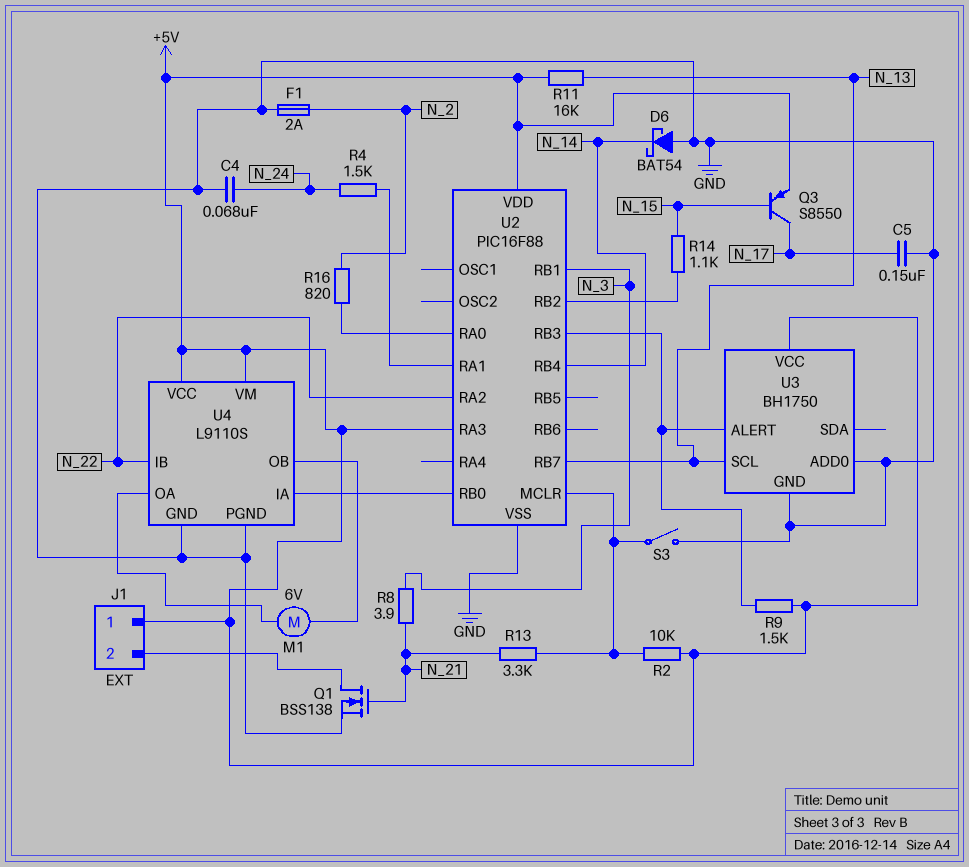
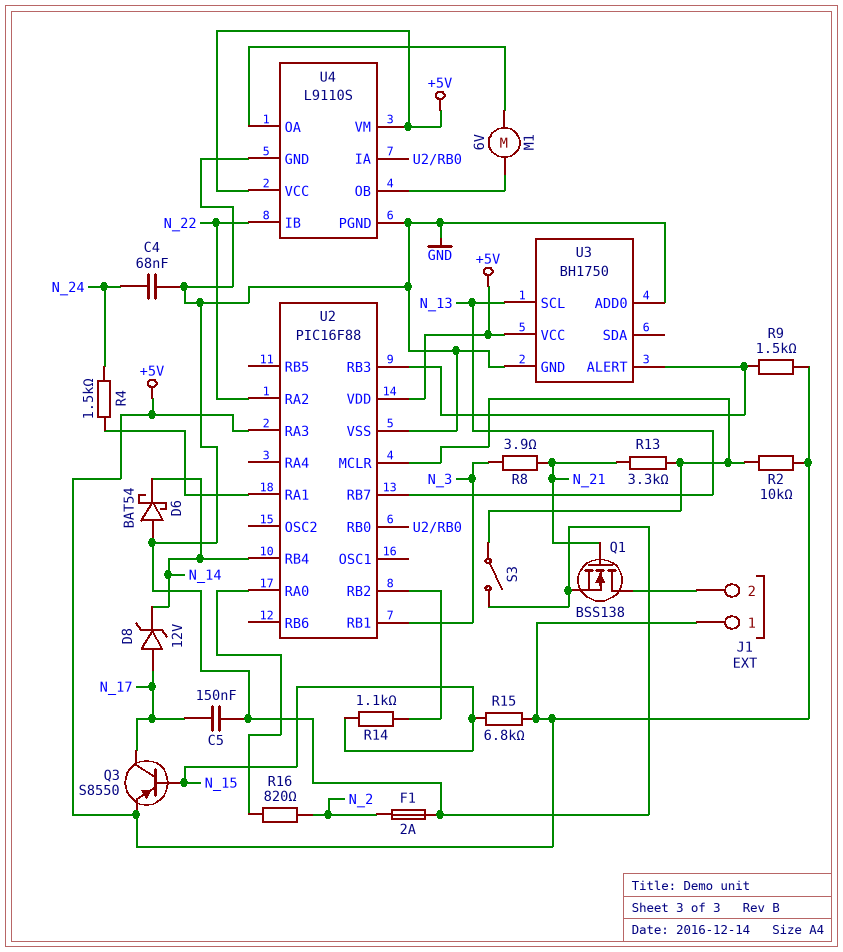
D8: none -> zener 12V (A N_17, K N_14)
R11: 16k (+5V, N_13) -> none
R15: none -> 6.8k (+5V, N_15)

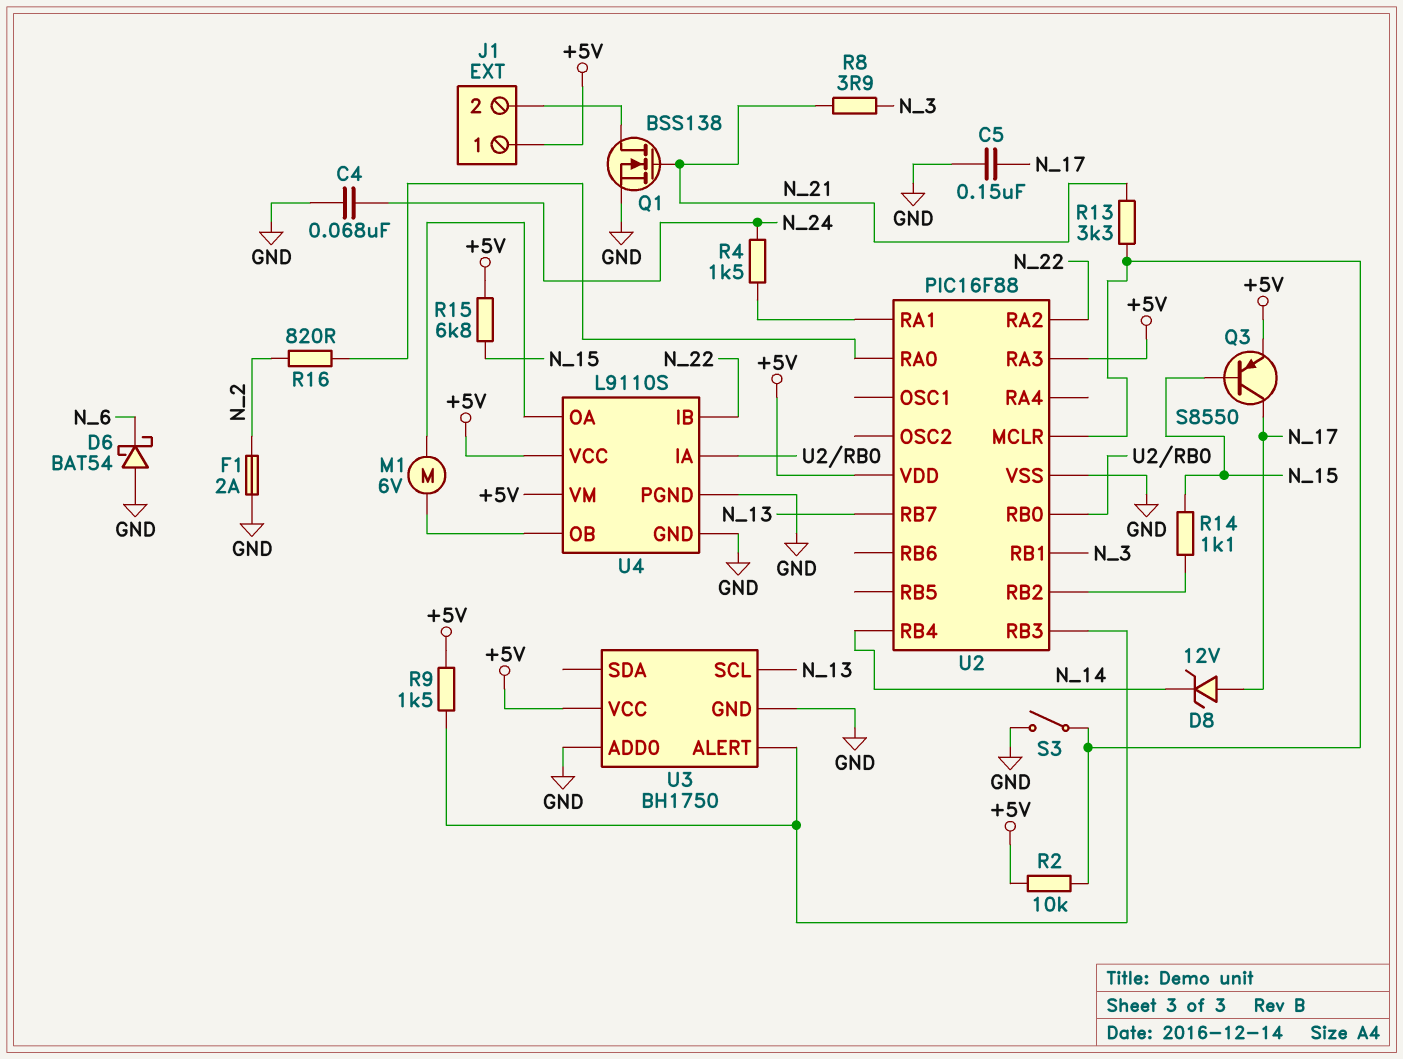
D6: schottky BAT54 (A GND, K N_14) -> schottky BAT54 (A GND, K N_6)

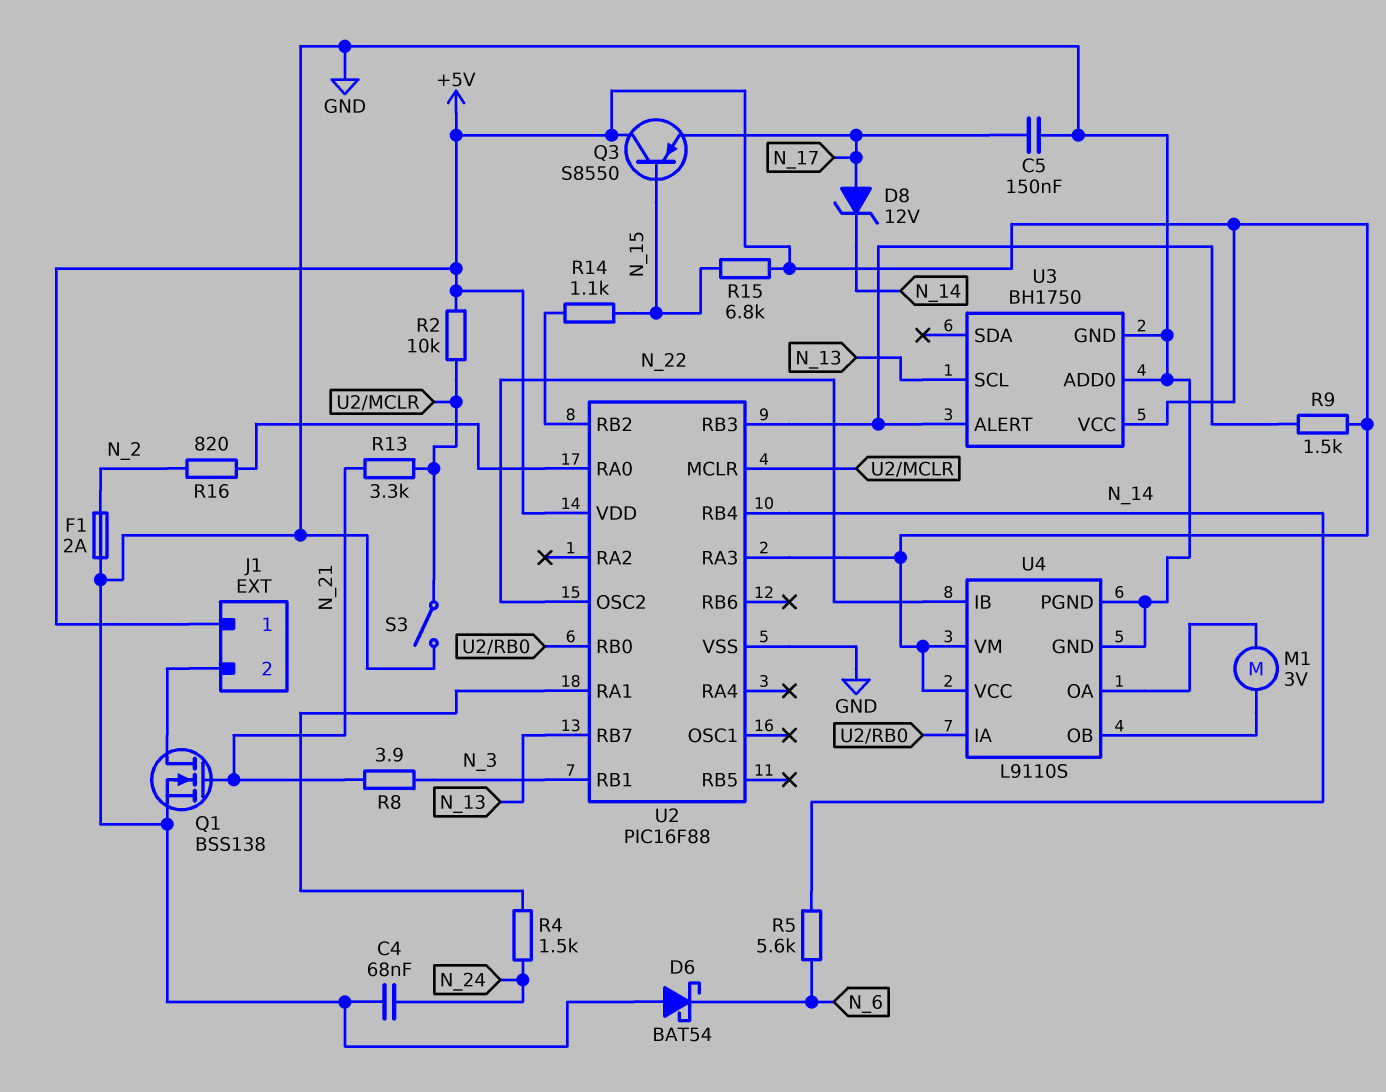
M1: motor 6V (U4/OA, U4/OB) -> motor 3V (U4/OA, U4/OB)
Q3: PNP S8550 (B N_15, C N_17, E +5V) -> PNP S8550 (B N_15, C +5V, E N_17)
R5: none -> 5.6k (N_6, N_14)
U2 pin OSC2: none -> N_22
U2 pin RA2: N_22 -> none

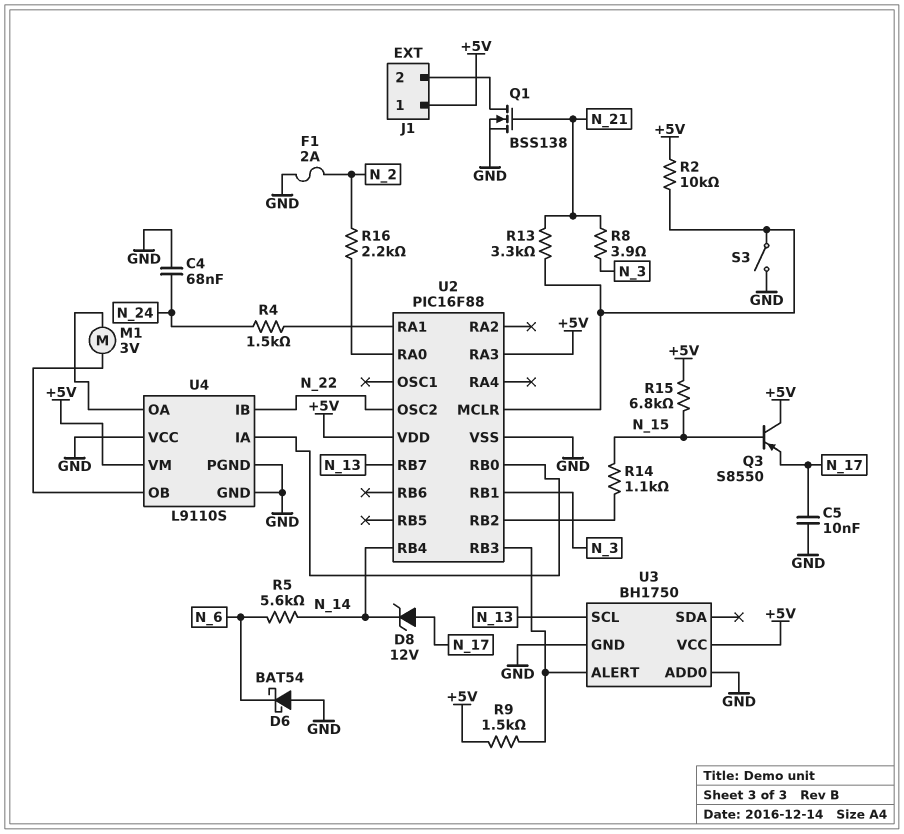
C5: 150nF (GND, N_17) -> 10nF (GND, N_17)
R16: 820 (N_2, U2/RA0) -> 2.2k (N_2, U2/RA0)
U4 pin VCC: +5V -> GND

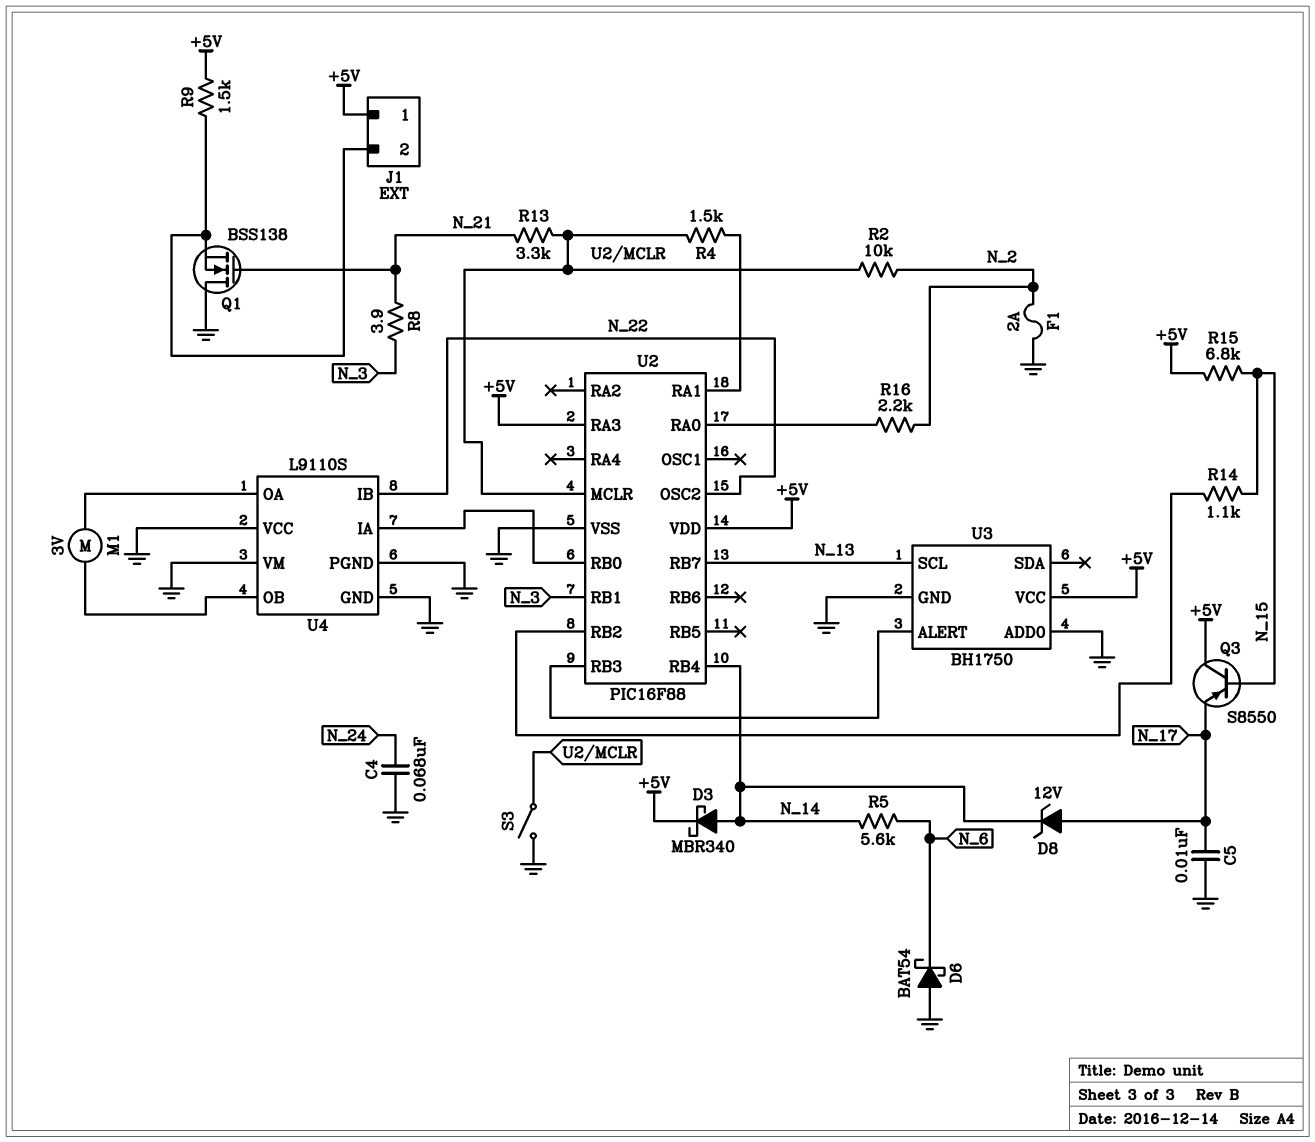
D3: none -> schottky MBR340 (A N_14, K +5V)
Q1: NMOS BSS138 (G N_21, D J1/2, S GND) -> NMOS BSS138 (G N_21, D GND, S J1/2)
R2: 10k (+5V, U2/MCLR) -> 10k (N_2, U2/MCLR)
R4: 1.5k (N_24, U2/RA1) -> 1.5k (U2/MCLR, U2/RA1)
R9: 1.5k (+5V, U2/RB3) -> 1.5k (+5V, J1/2)
U4 pin VM: +5V -> GND

